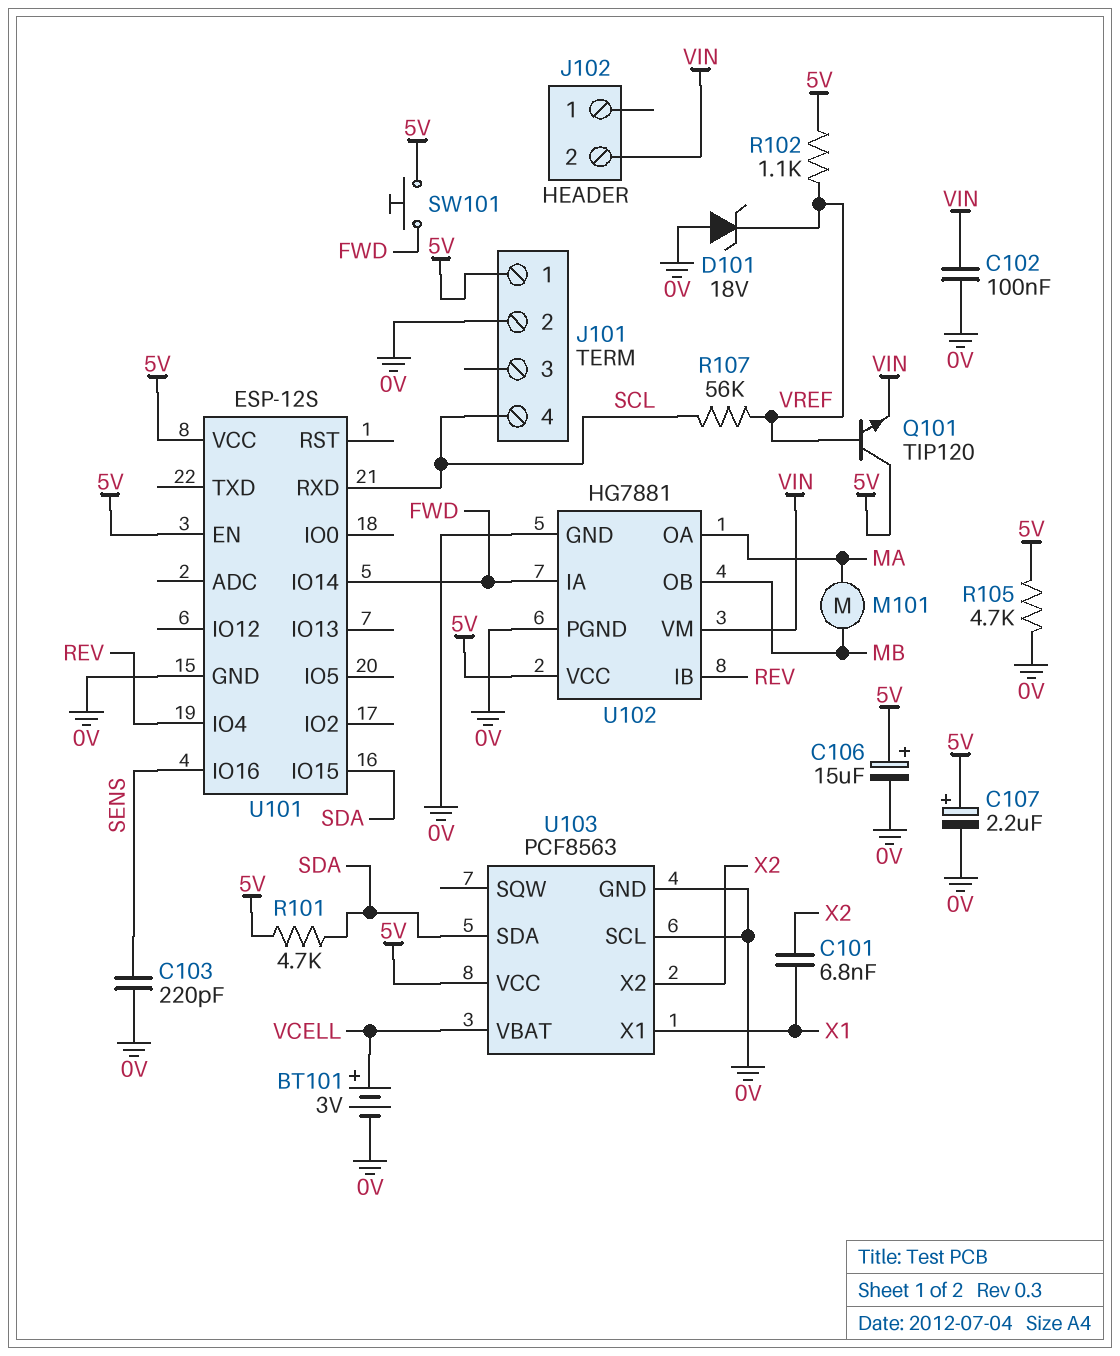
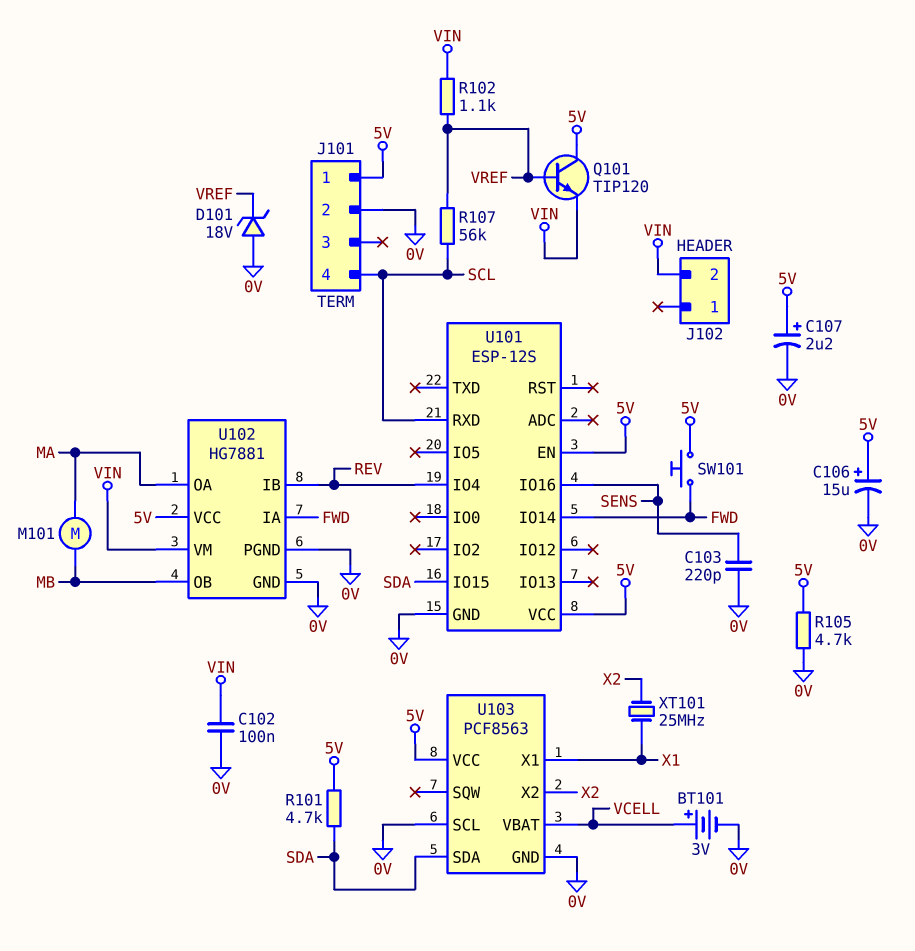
C101: 6.8nF (X1, X2) -> none
R102: 1.1k (5V, VREF) -> 1.1k (VIN, VREF)
XT101: none -> 25MHz (X1, X2)

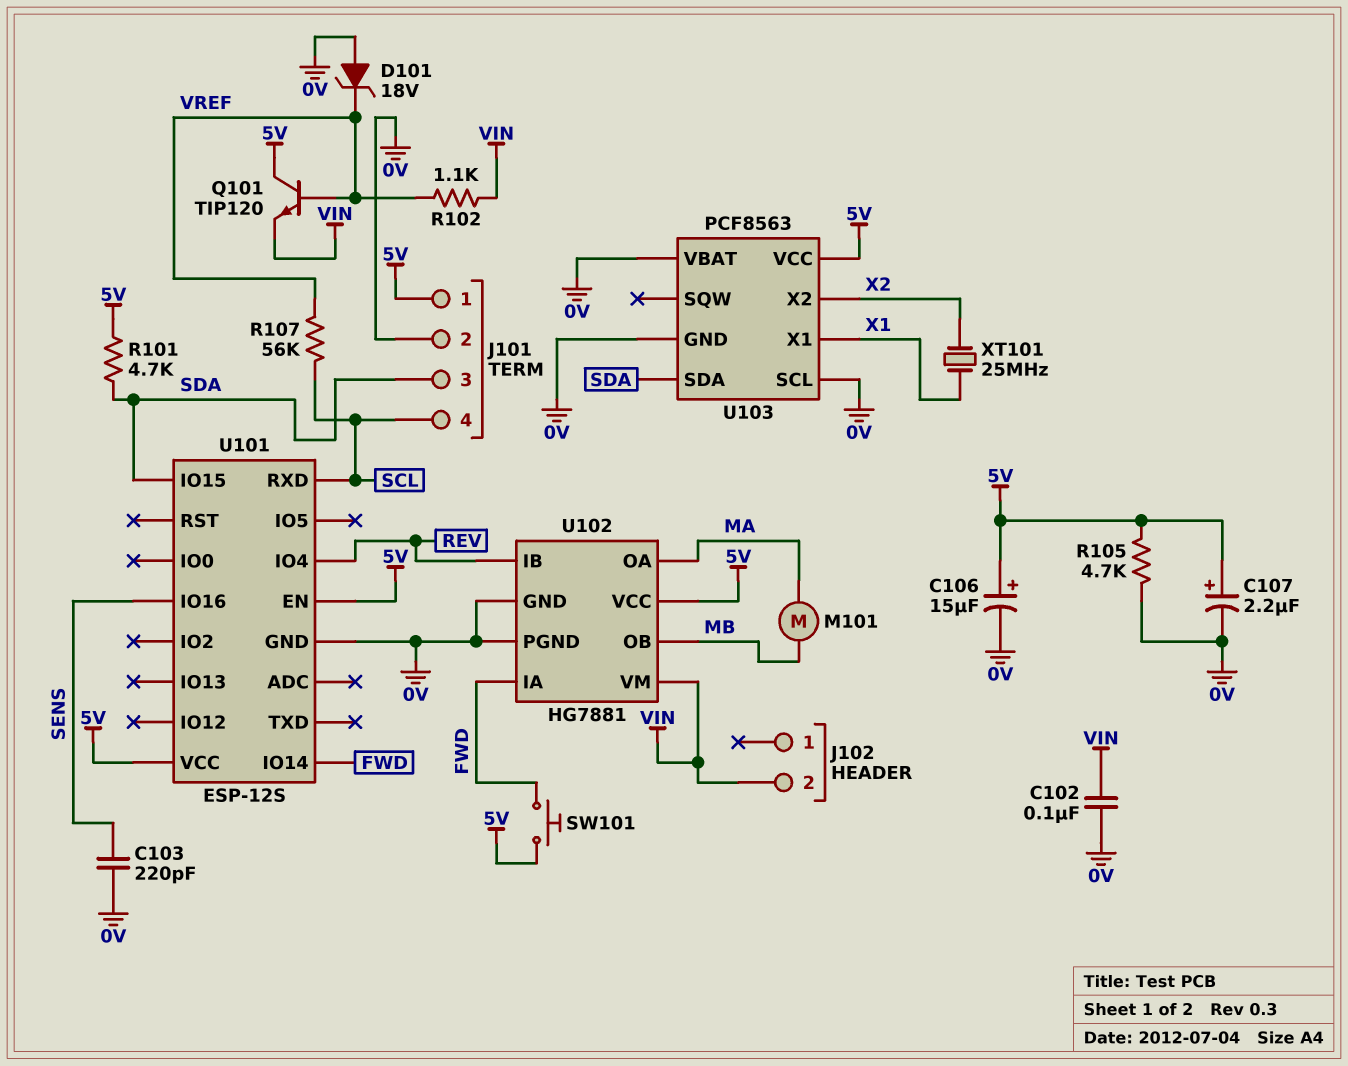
BT101: 3V (plus VCELL, minus 0V) -> none
J101 pin 3: none -> SDA
U103 pin VBAT: VCELL -> 0V

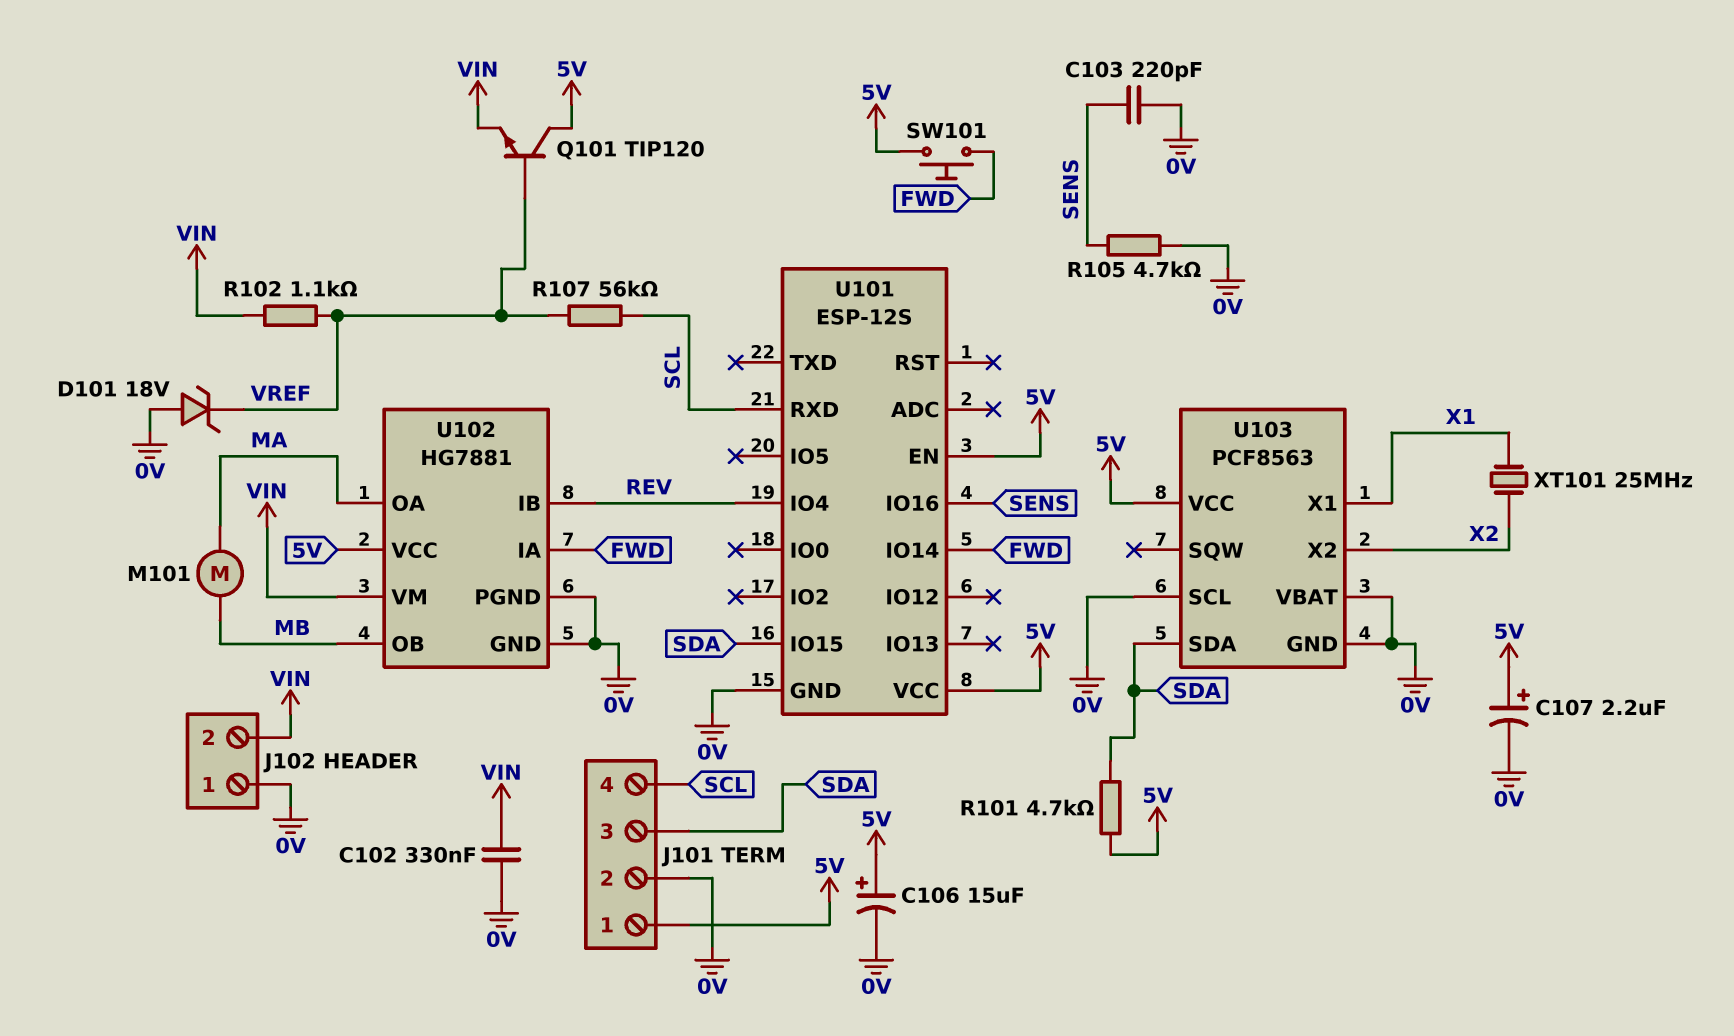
C102: 100nF (0V, VIN) -> 330nF (0V, VIN)
J102 pin 1: none -> 0V
R105: 4.7k (0V, 5V) -> 4.7k (0V, SENS)

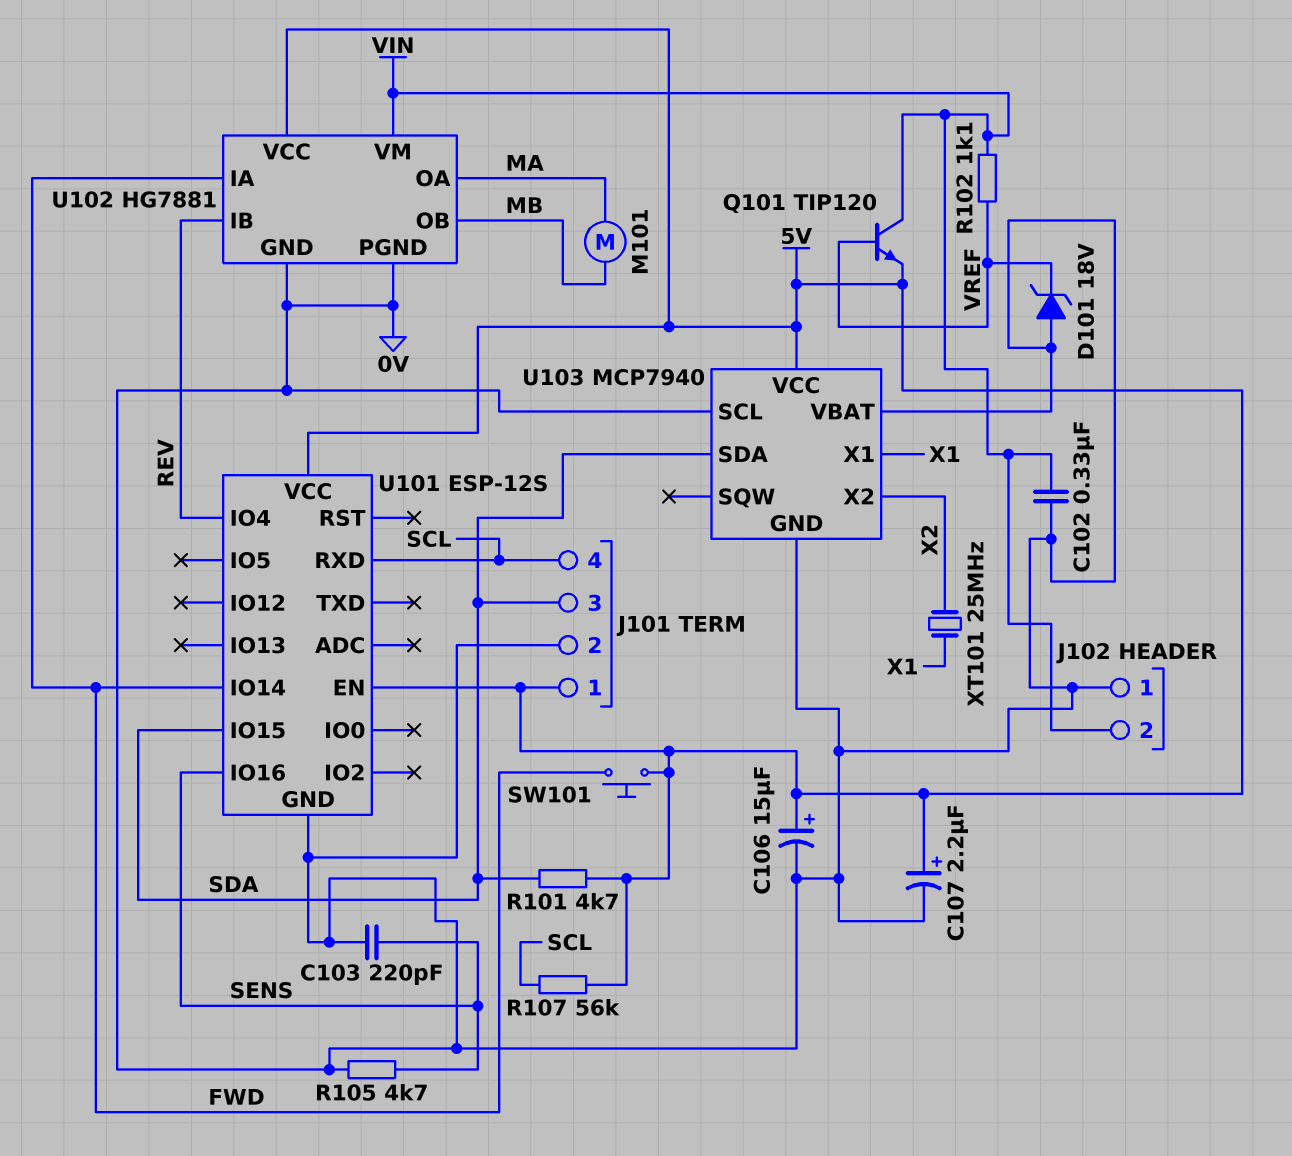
Q101: NPN TIP120 (B VREF, C 5V, E VIN) -> NPN TIP120 (B VREF, C VIN, E 5V)
R107: 56k (SCL, VREF) -> 56k (5V, SCL)
U103: PCF8563 -> MCP7940

